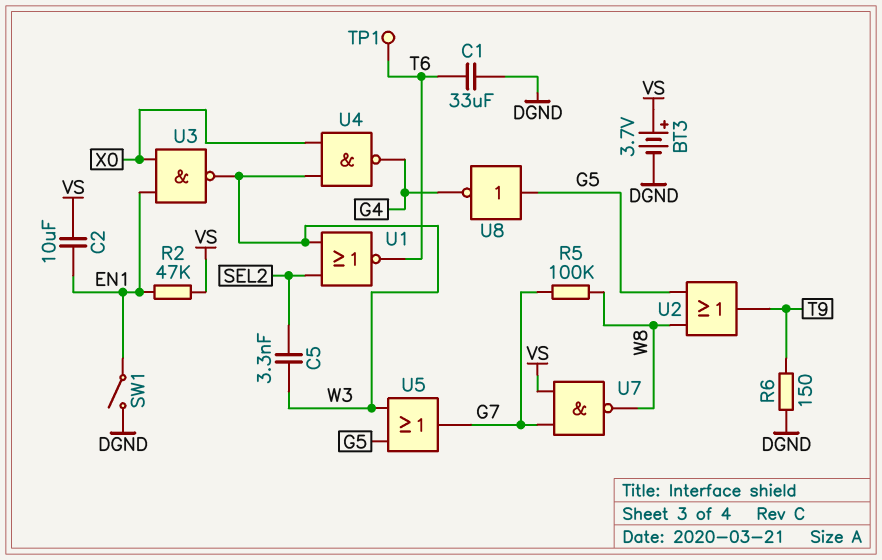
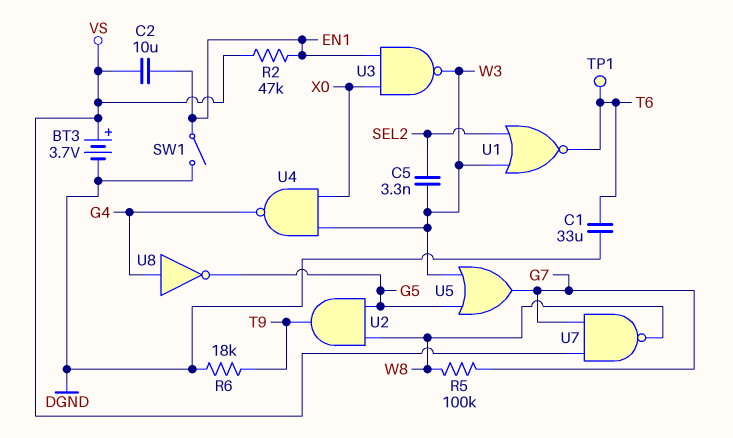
R6: 150 (DGND, T9) -> 18k (DGND, T9)
U2: OR (in G5, in W8, out T9) -> AND (in G5, in W8, out T9)
U8: NOT (in G5, out G4) -> NOT (in G4, out G5)

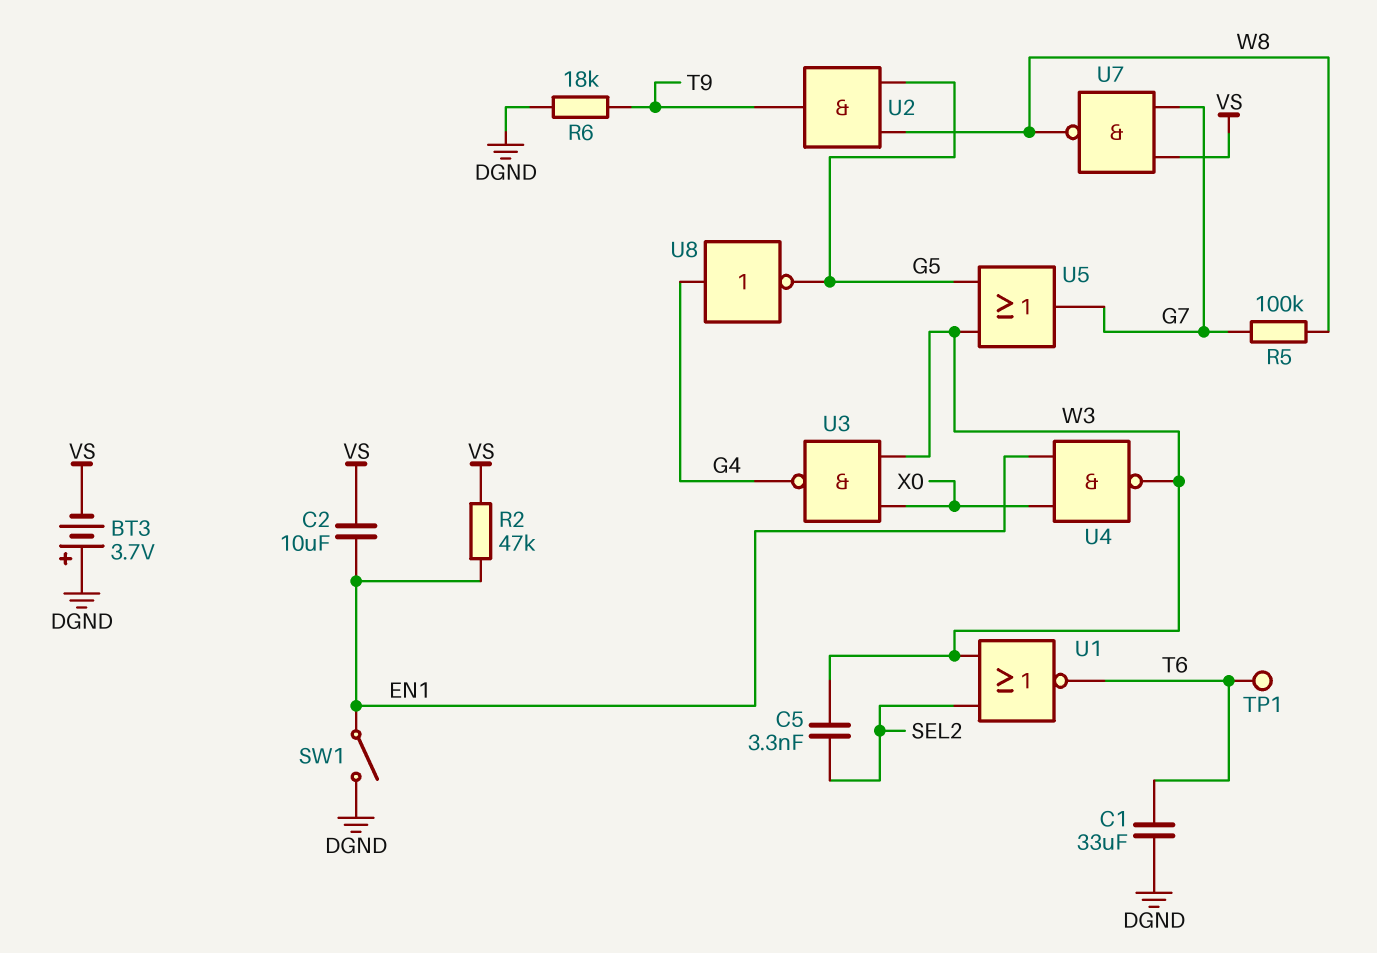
BT3: 3.7V (plus VS, minus DGND) -> 3.7V (plus DGND, minus VS)
U3: NAND (in EN1, in X0, out W3) -> NAND (in W3, in X0, out G4)
U4: NAND (in W3, in X0, out G4) -> NAND (in EN1, in X0, out W3)

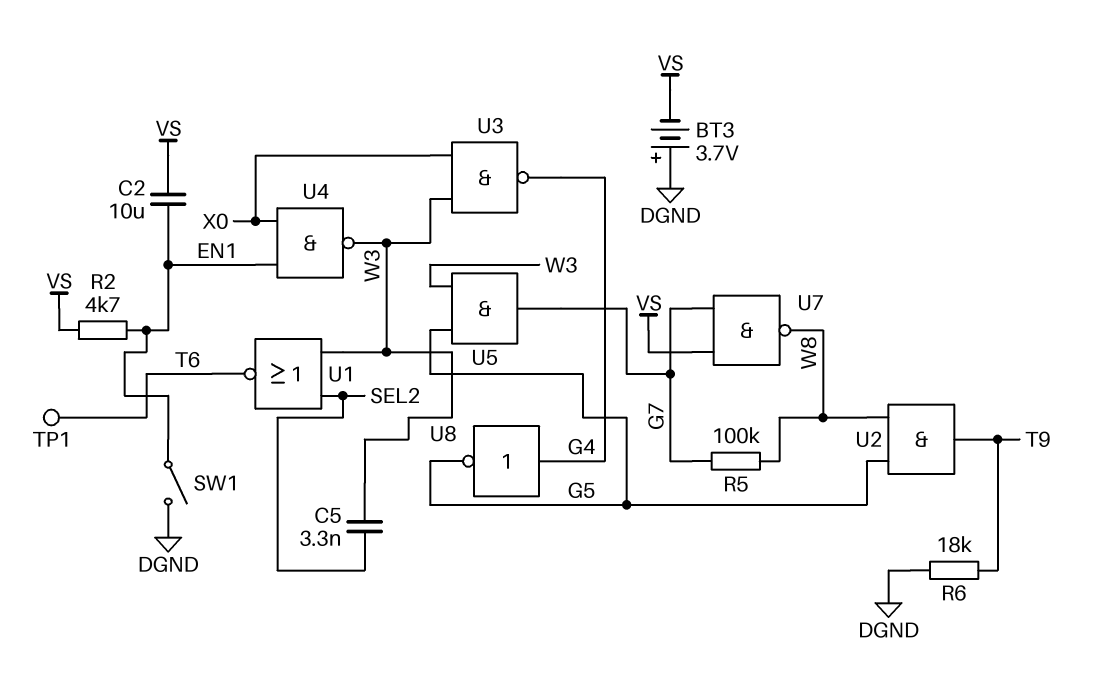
C1: 33uF (DGND, T6) -> none
R2: 47k (EN1, VS) -> 4.7k (EN1, VS)
U5: OR (in G5, in W3, out G7) -> AND (in G5, in W3, out G7)

